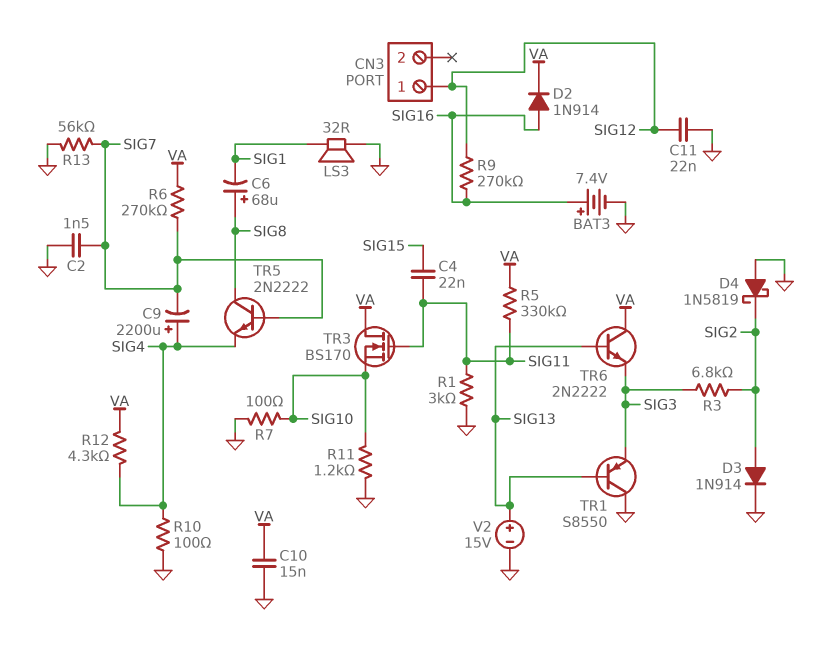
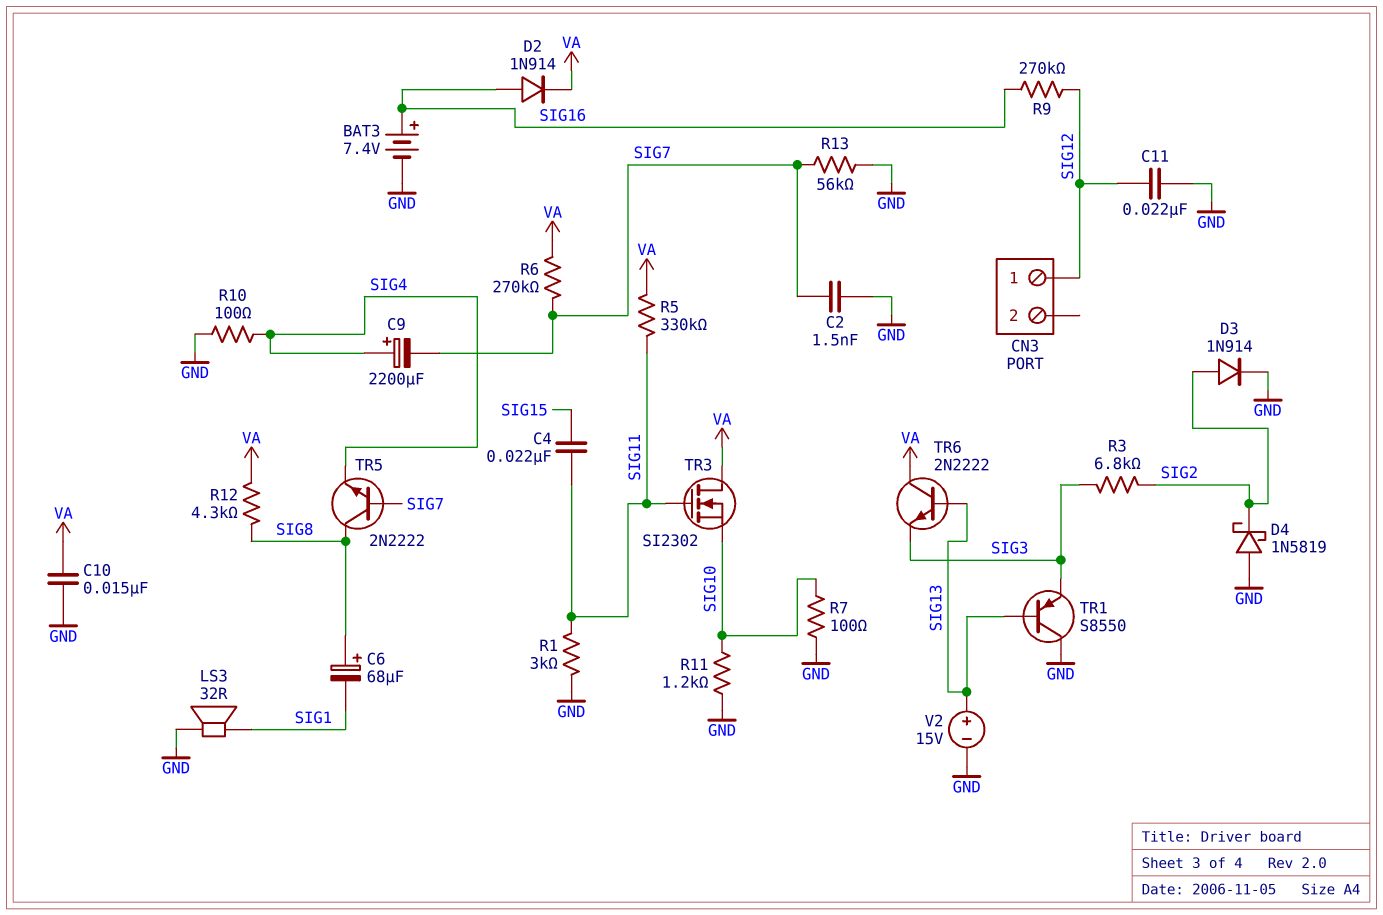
R12: 4.3k (SIG4, VA) -> 4.3k (SIG8, VA)
TR3: NMOS BS170 (G SIG11, D VA, S SIG10) -> NMOS SI2302 (G SIG11, D VA, S SIG10)

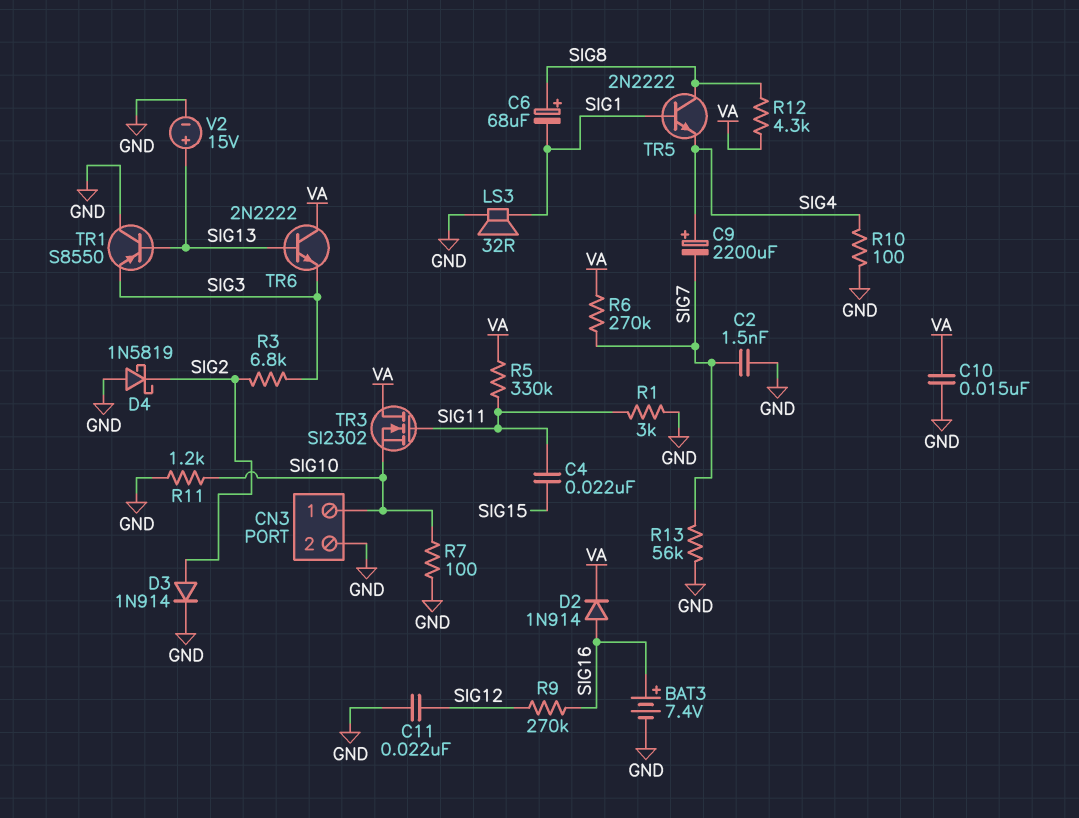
CN3 pin 1: SIG12 -> SIG10
CN3 pin 2: none -> GND
TR5: NPN 2N2222 (B SIG7, C SIG8, E SIG4) -> NPN 2N2222 (B SIG1, C SIG8, E SIG4)

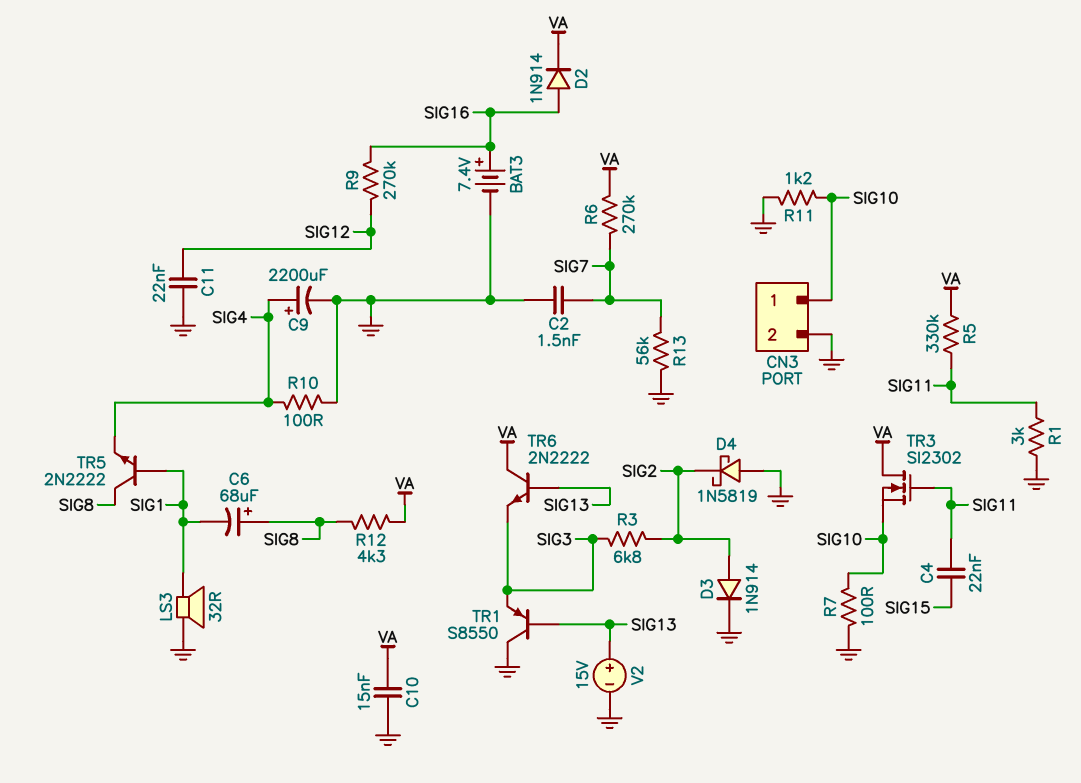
C9: 2200uF (plus SIG4, minus SIG7) -> 2200uF (plus SIG4, minus GND)

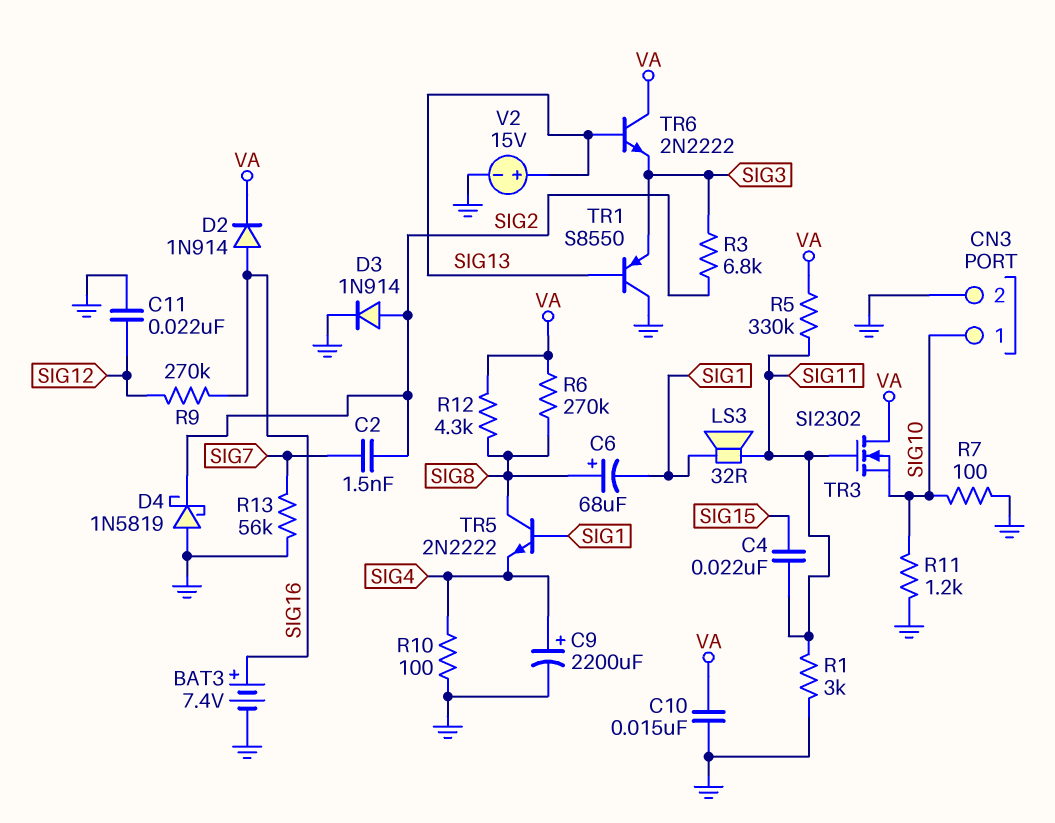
C2: 1.5nF (GND, SIG7) -> 1.5nF (SIG2, SIG7)
LS3: speaker 32R (GND, SIG1) -> speaker 32R (SIG1, SIG11)
R6: 270k (SIG7, VA) -> 270k (SIG8, VA)

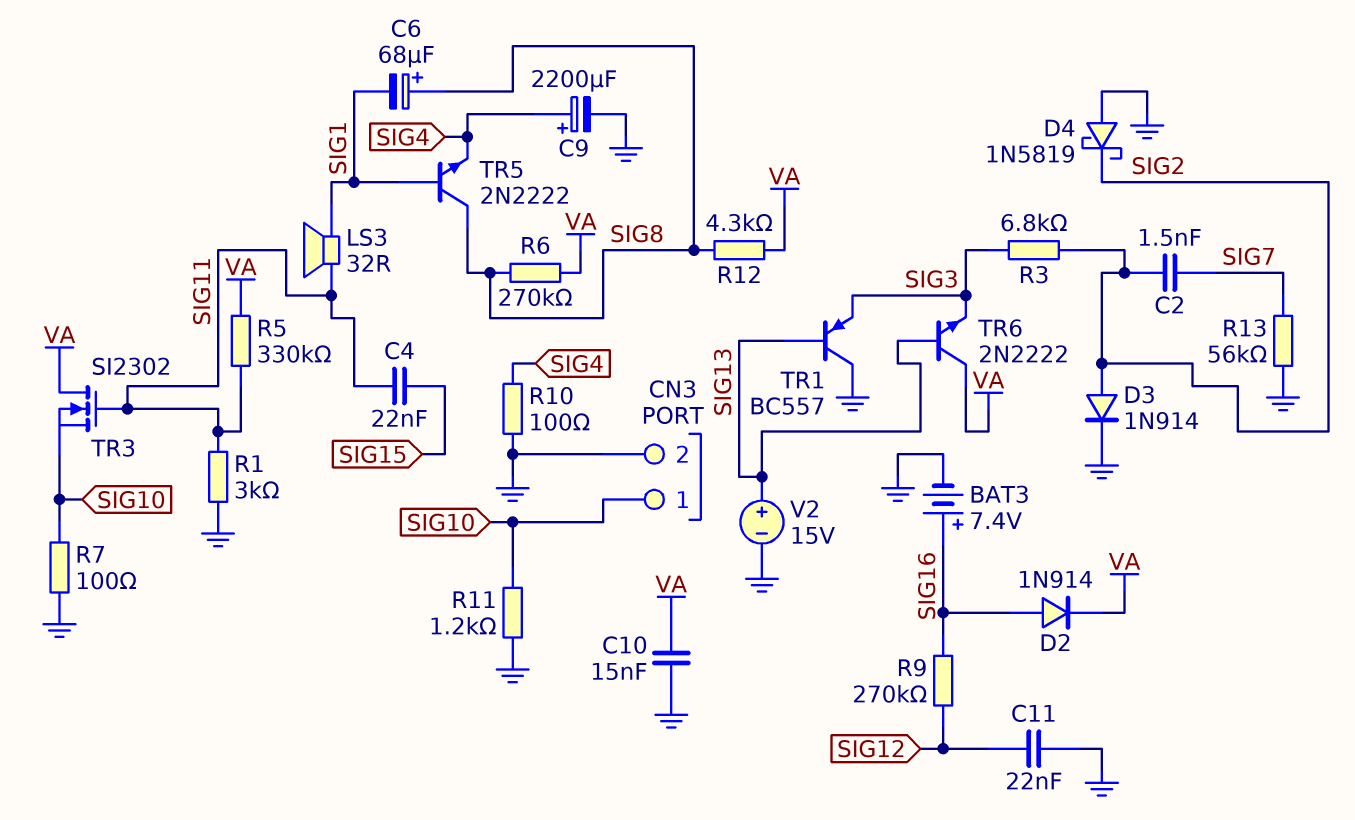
TR1: PNP S8550 (B SIG13, C GND, E SIG3) -> PNP BC557 (B SIG13, C GND, E SIG3)

